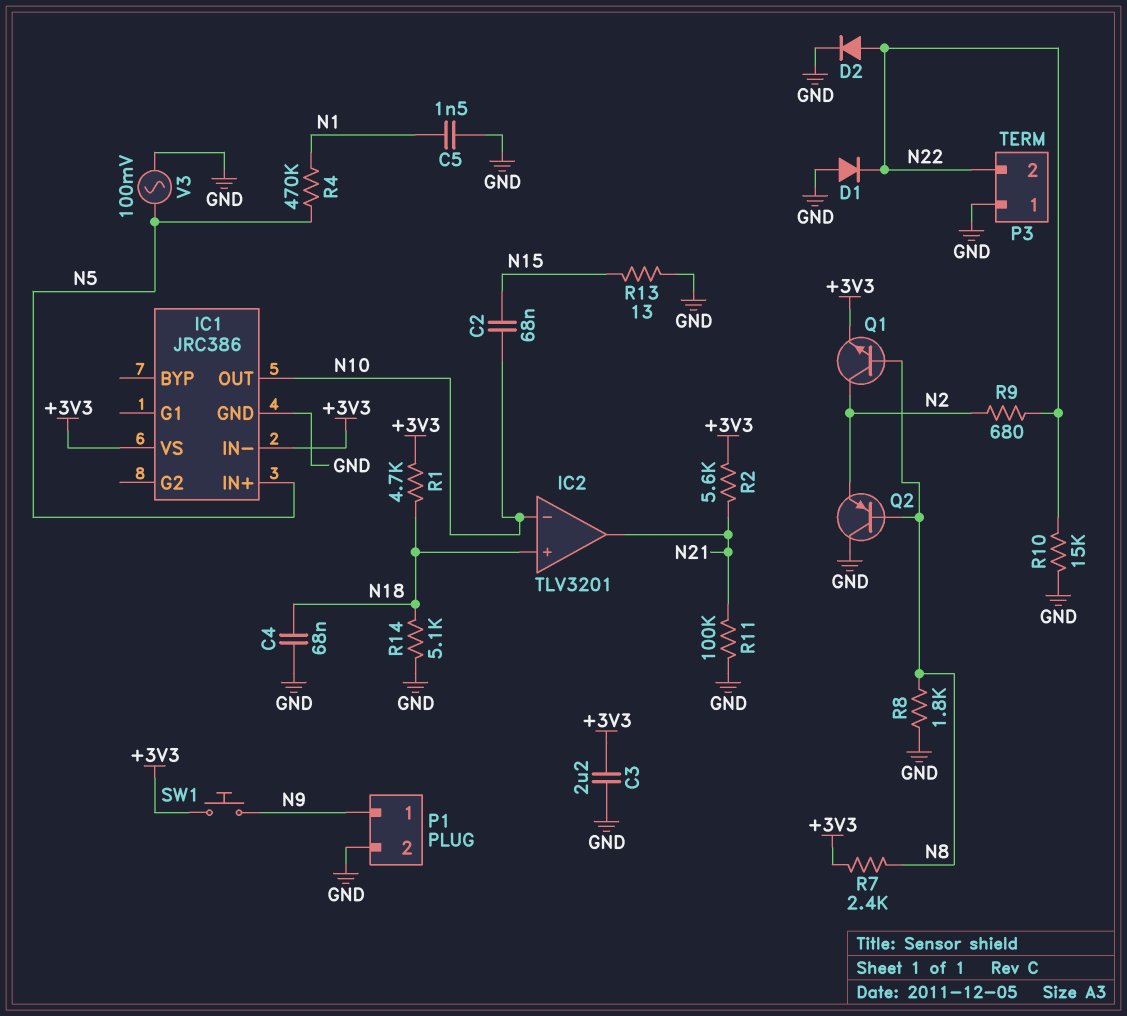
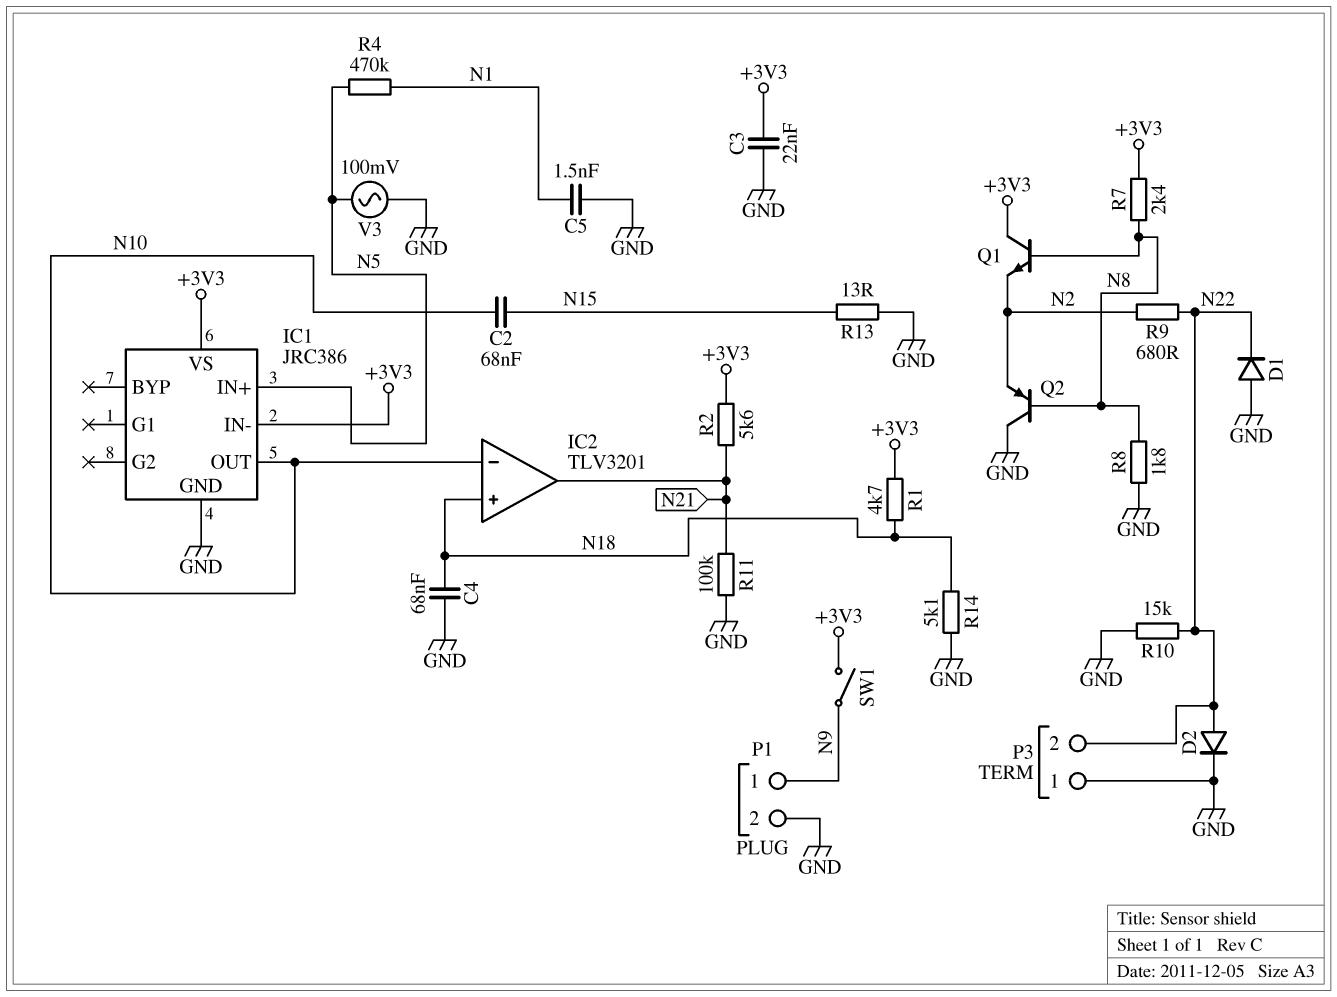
C3: 2.2uF (+3V3, GND) -> 22nF (+3V3, GND)
Q1: NPN (B N8, C N2, E +3V3) -> NPN (B N8, C +3V3, E N2)
SW1: button (+3V3, N9) -> switch (+3V3, N9)

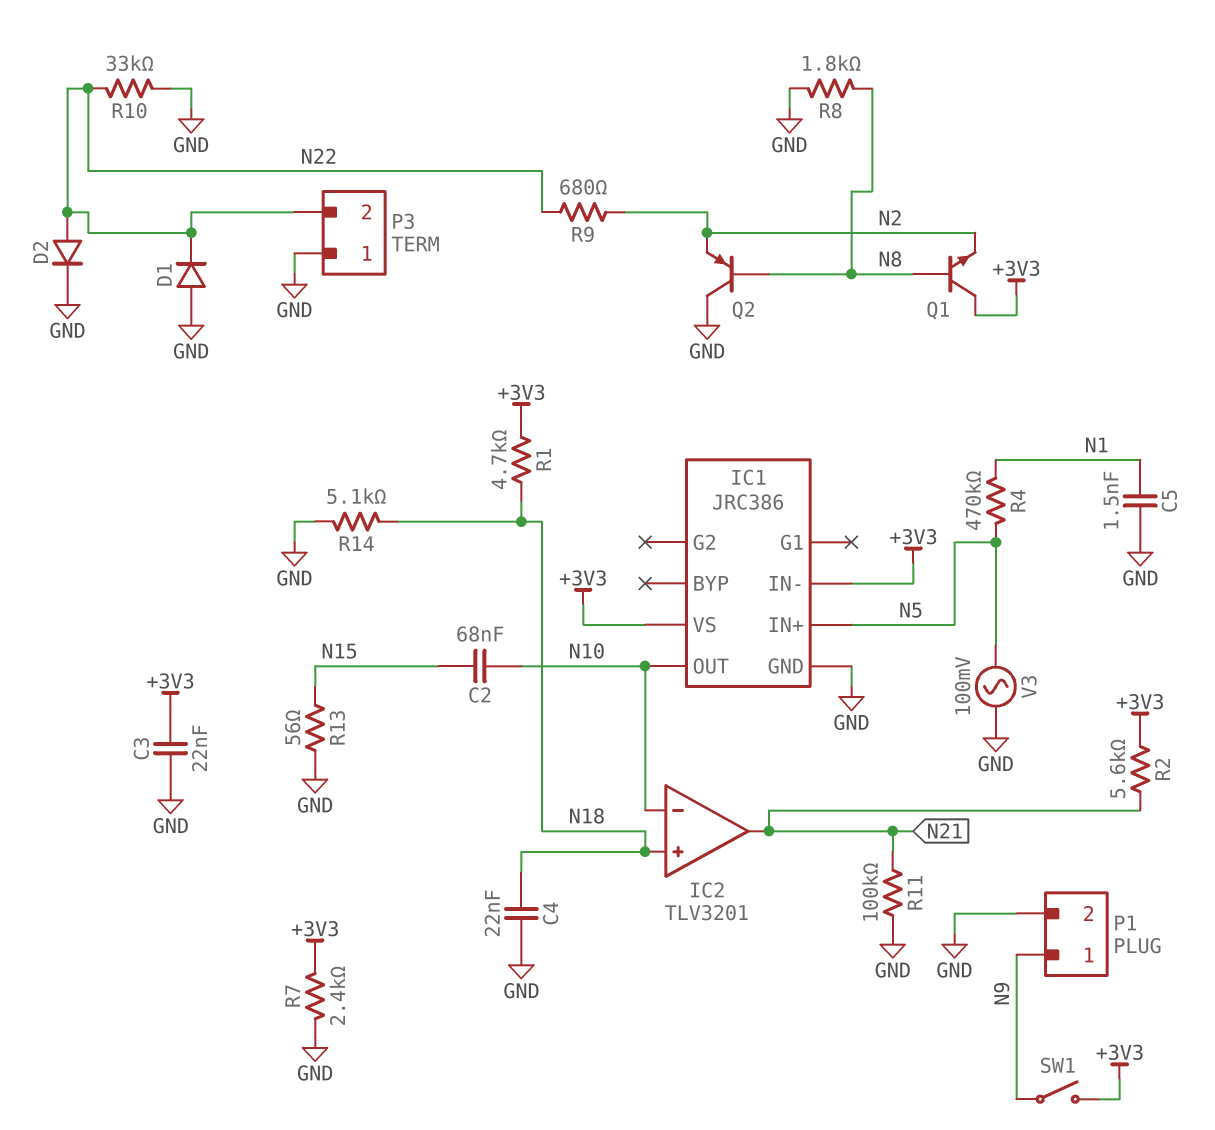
C4: 68nF (GND, N18) -> 22nF (GND, N18)
R7: 2.4k (+3V3, N8) -> 2.4k (+3V3, GND)
R10: 15k (GND, N22) -> 33k (GND, N22)
R13: 13 (GND, N15) -> 56 (GND, N15)

